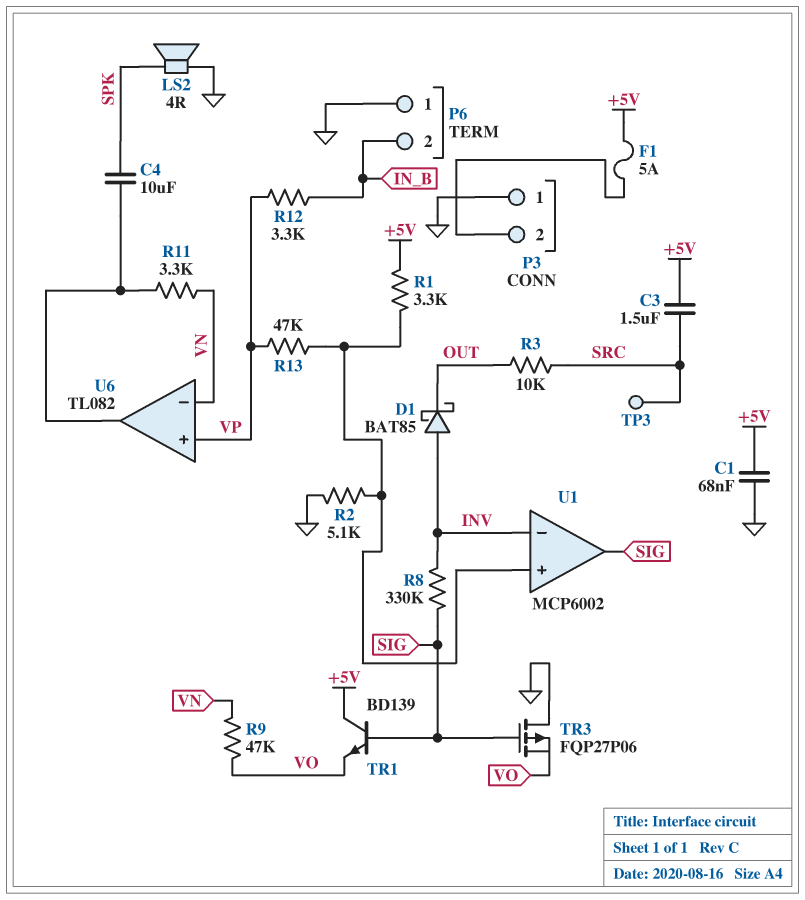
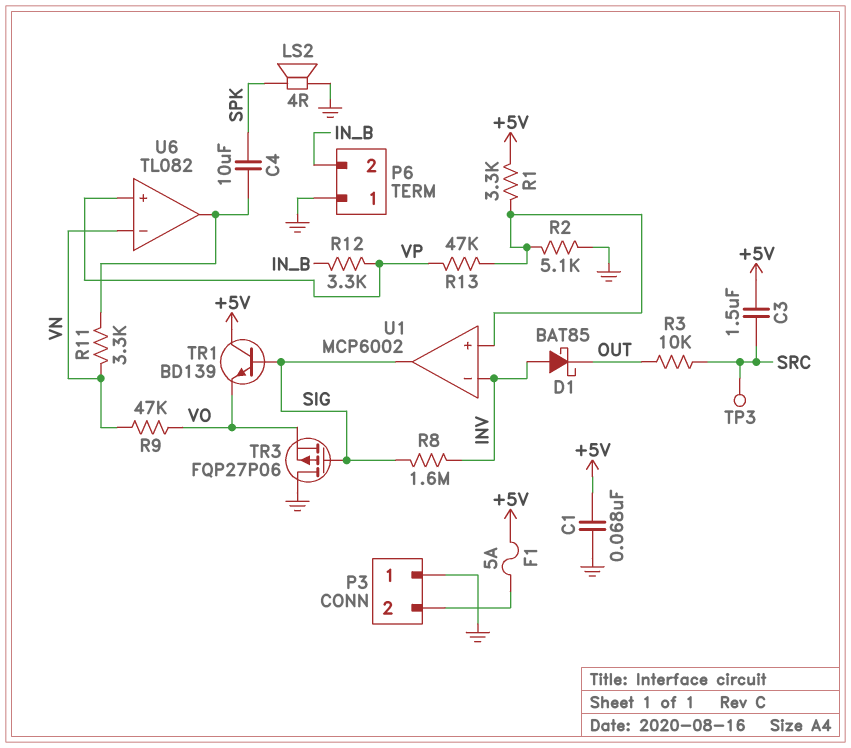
R8: 330k (INV, SIG) -> 1.6M (INV, SIG)

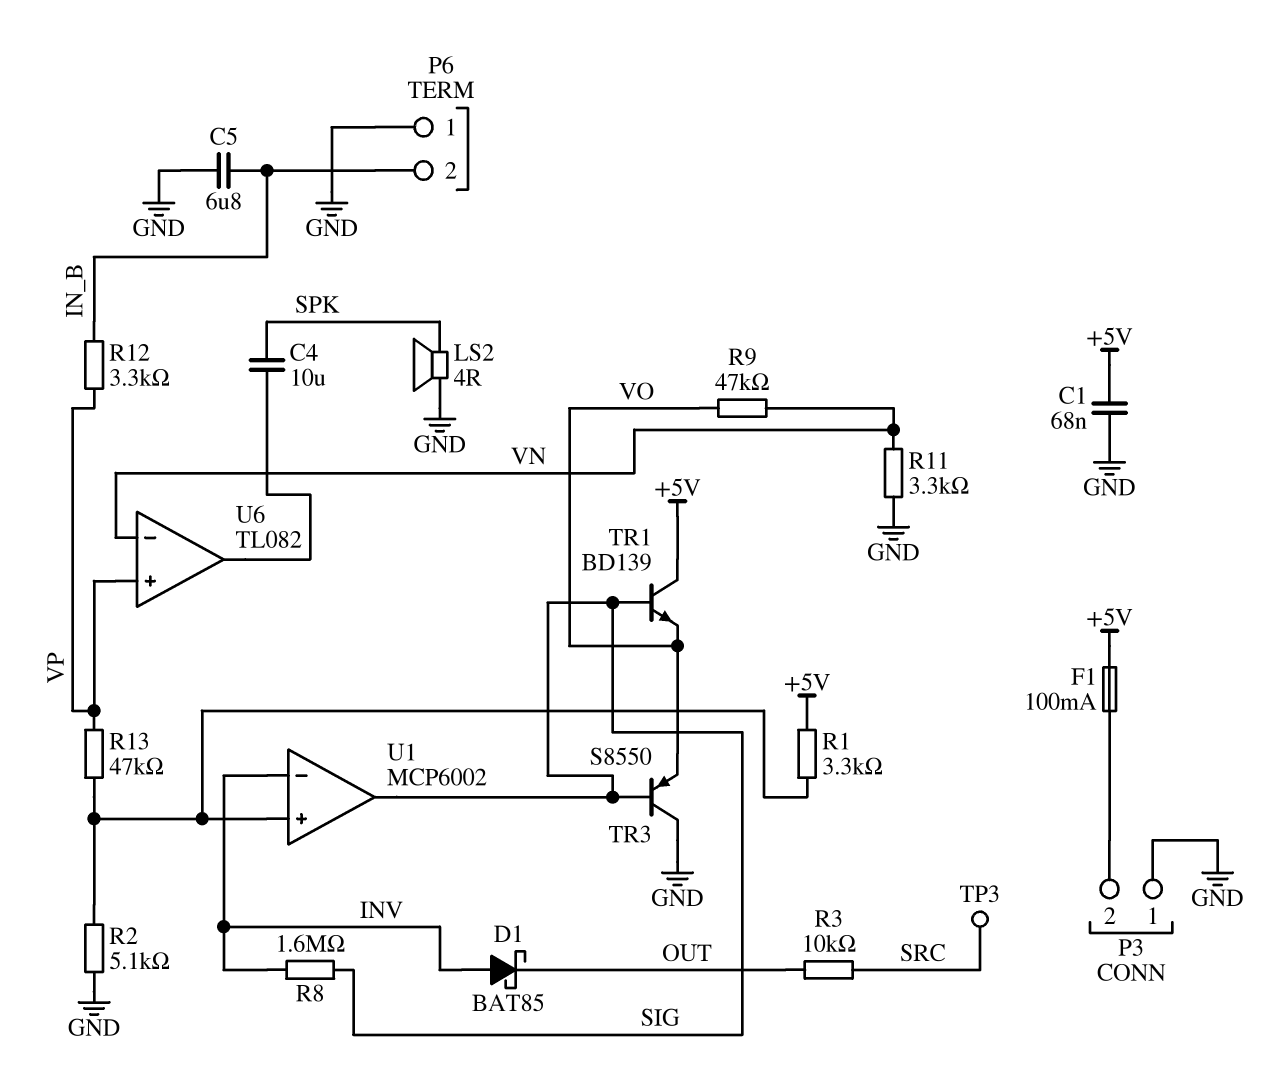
C3: 1.5uF (+5V, SRC) -> none
C5: none -> 6.8uF (GND, IN_B)
F1: 5A (+5V, P3/2) -> 100mA (+5V, P3/2)
R11: 3.3k (U6/out, VN) -> 3.3k (GND, VN)
TR3: PMOS FQP27P06 (G SIG, D GND, S VO) -> PNP S8550 (B SIG, C GND, E VO)

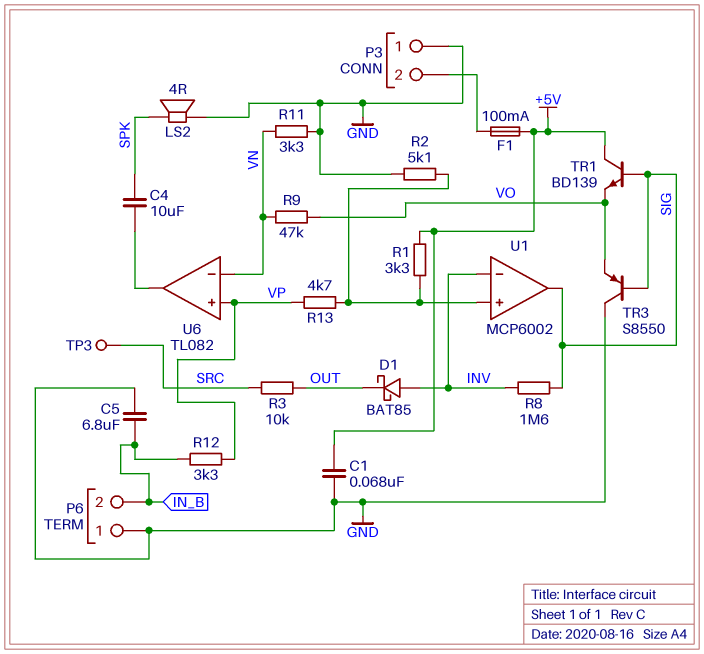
R13: 47k (U1/in+, VP) -> 4.7k (U1/in+, VP)

